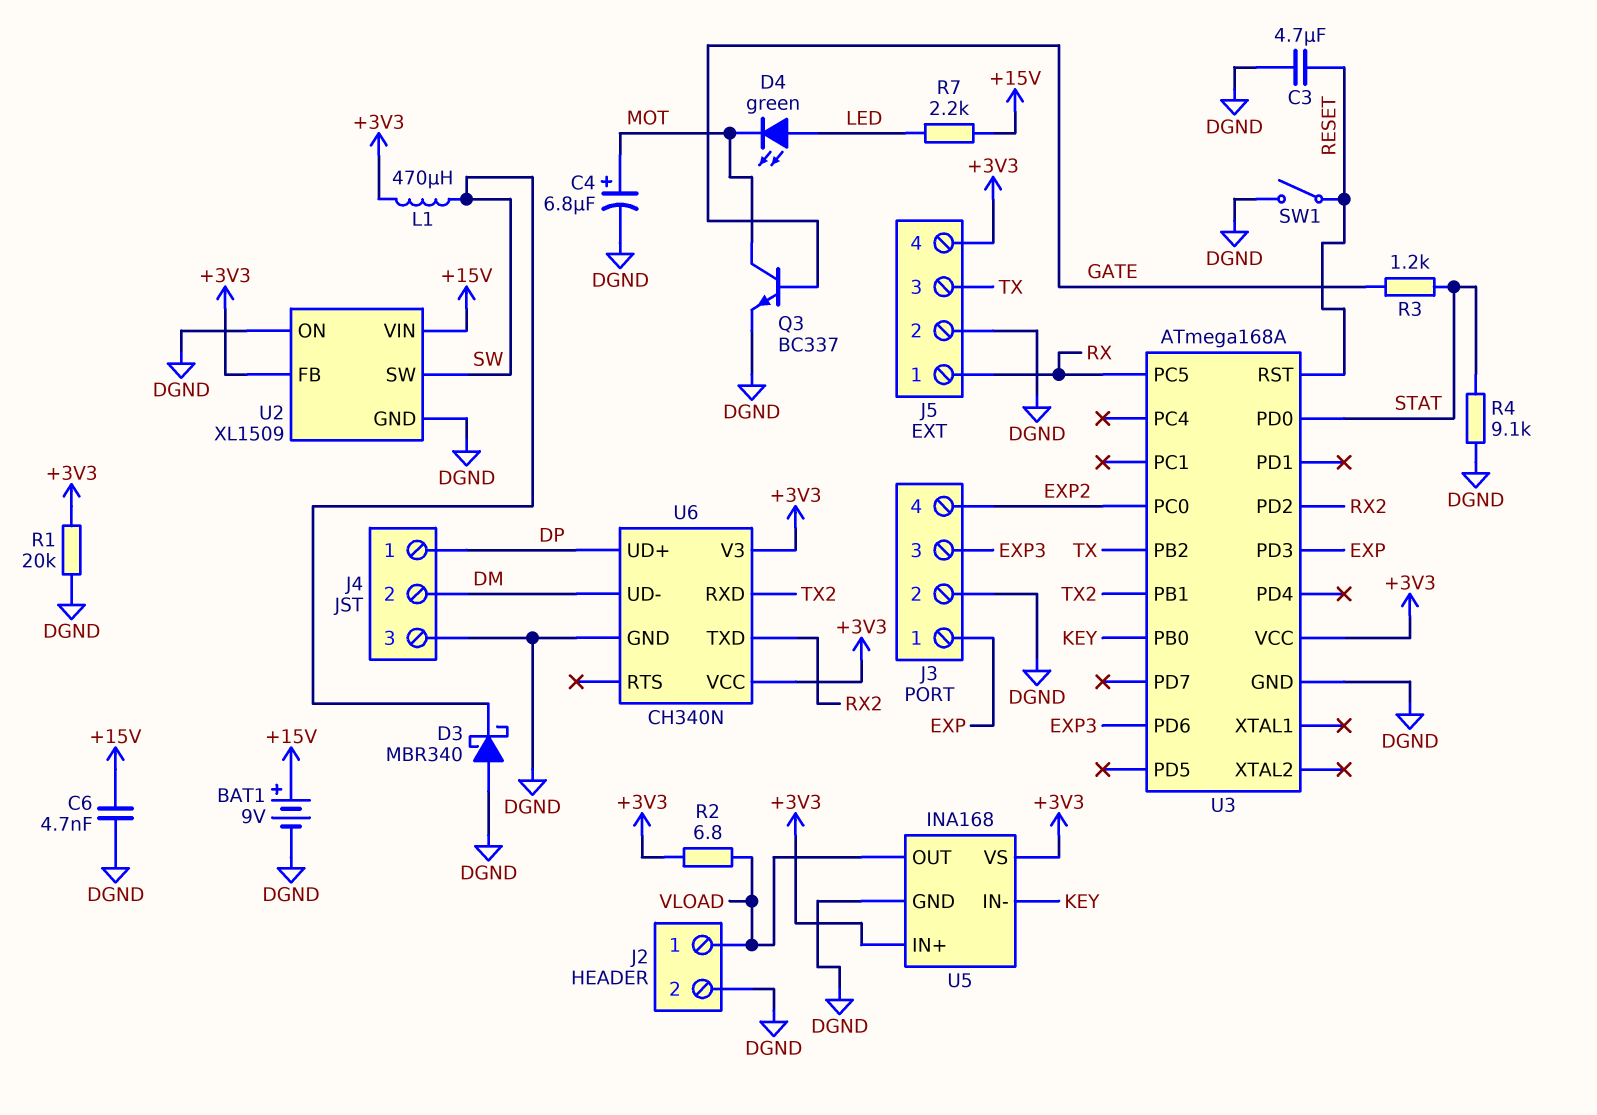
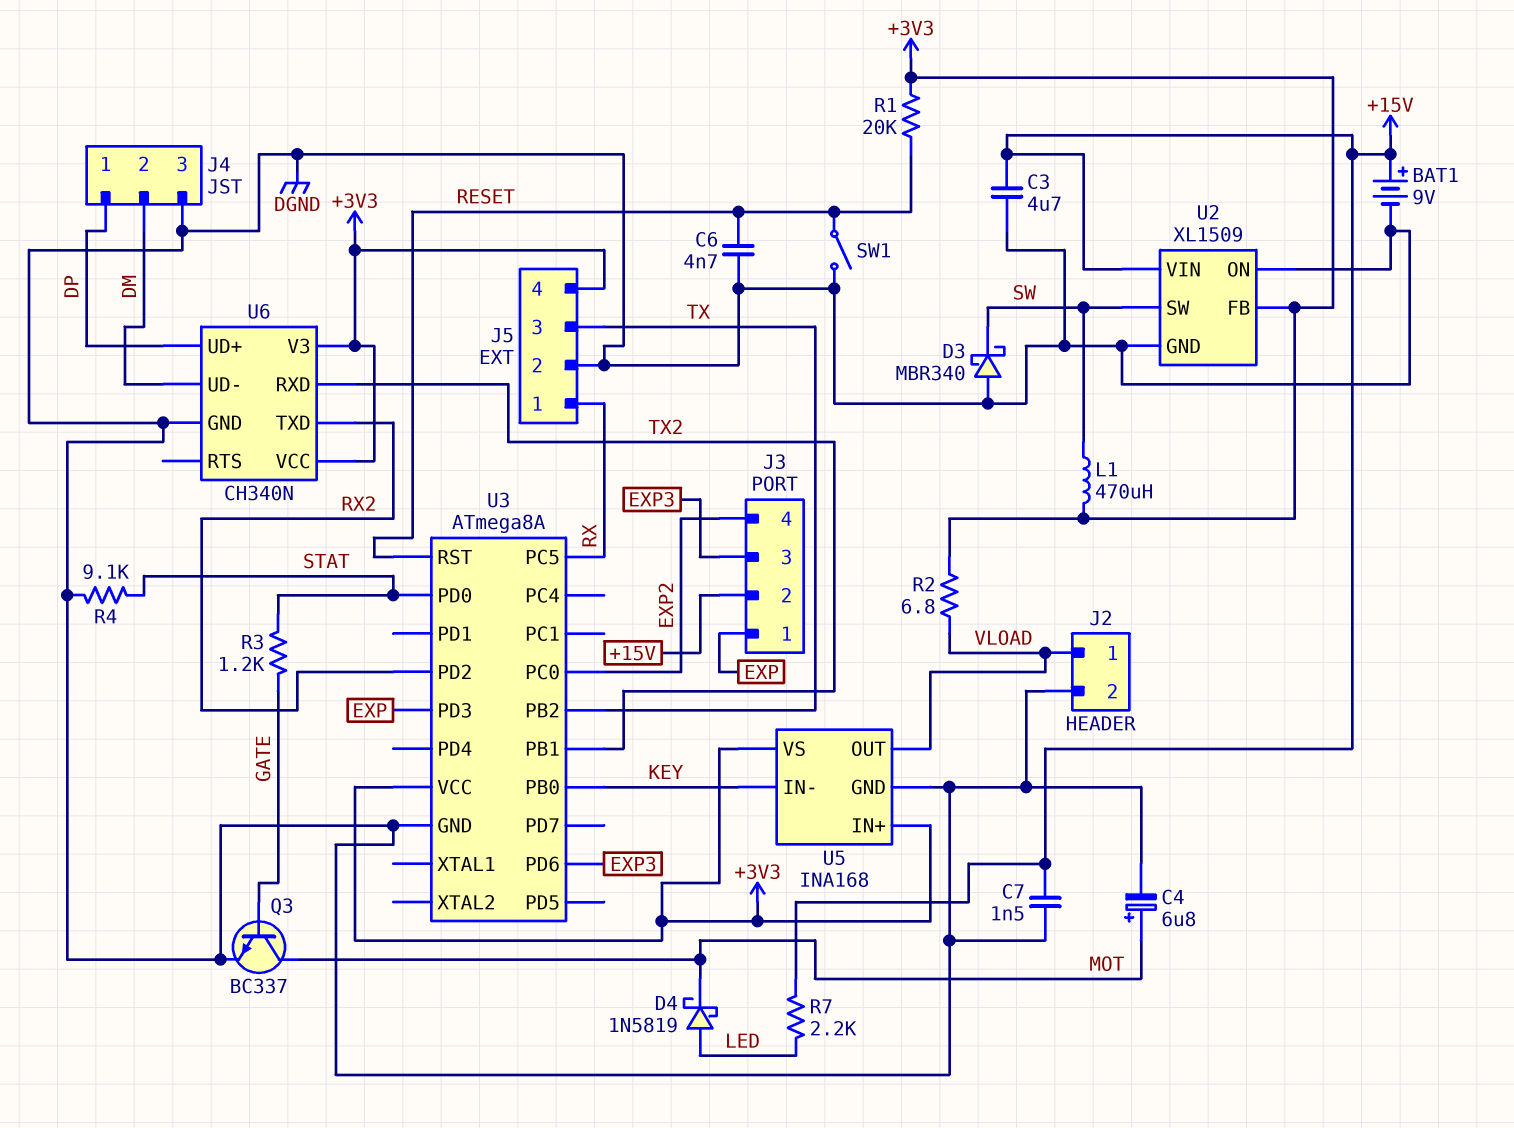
C3: 4.7uF (DGND, RESET) -> 4.7uF (+15V, DGND)
C6: 4.7nF (+15V, DGND) -> 4.7nF (DGND, RESET)
C7: none -> 1.5nF (+15V, DGND)
D4: LED green (A LED, K MOT) -> schottky 1N5819 (A LED, K MOT)
J3 pin 2: DGND -> +15V
R1: 20k (+3V3, DGND) -> 20k (+3V3, RESET)
U3: ATmega168A -> ATmega8A

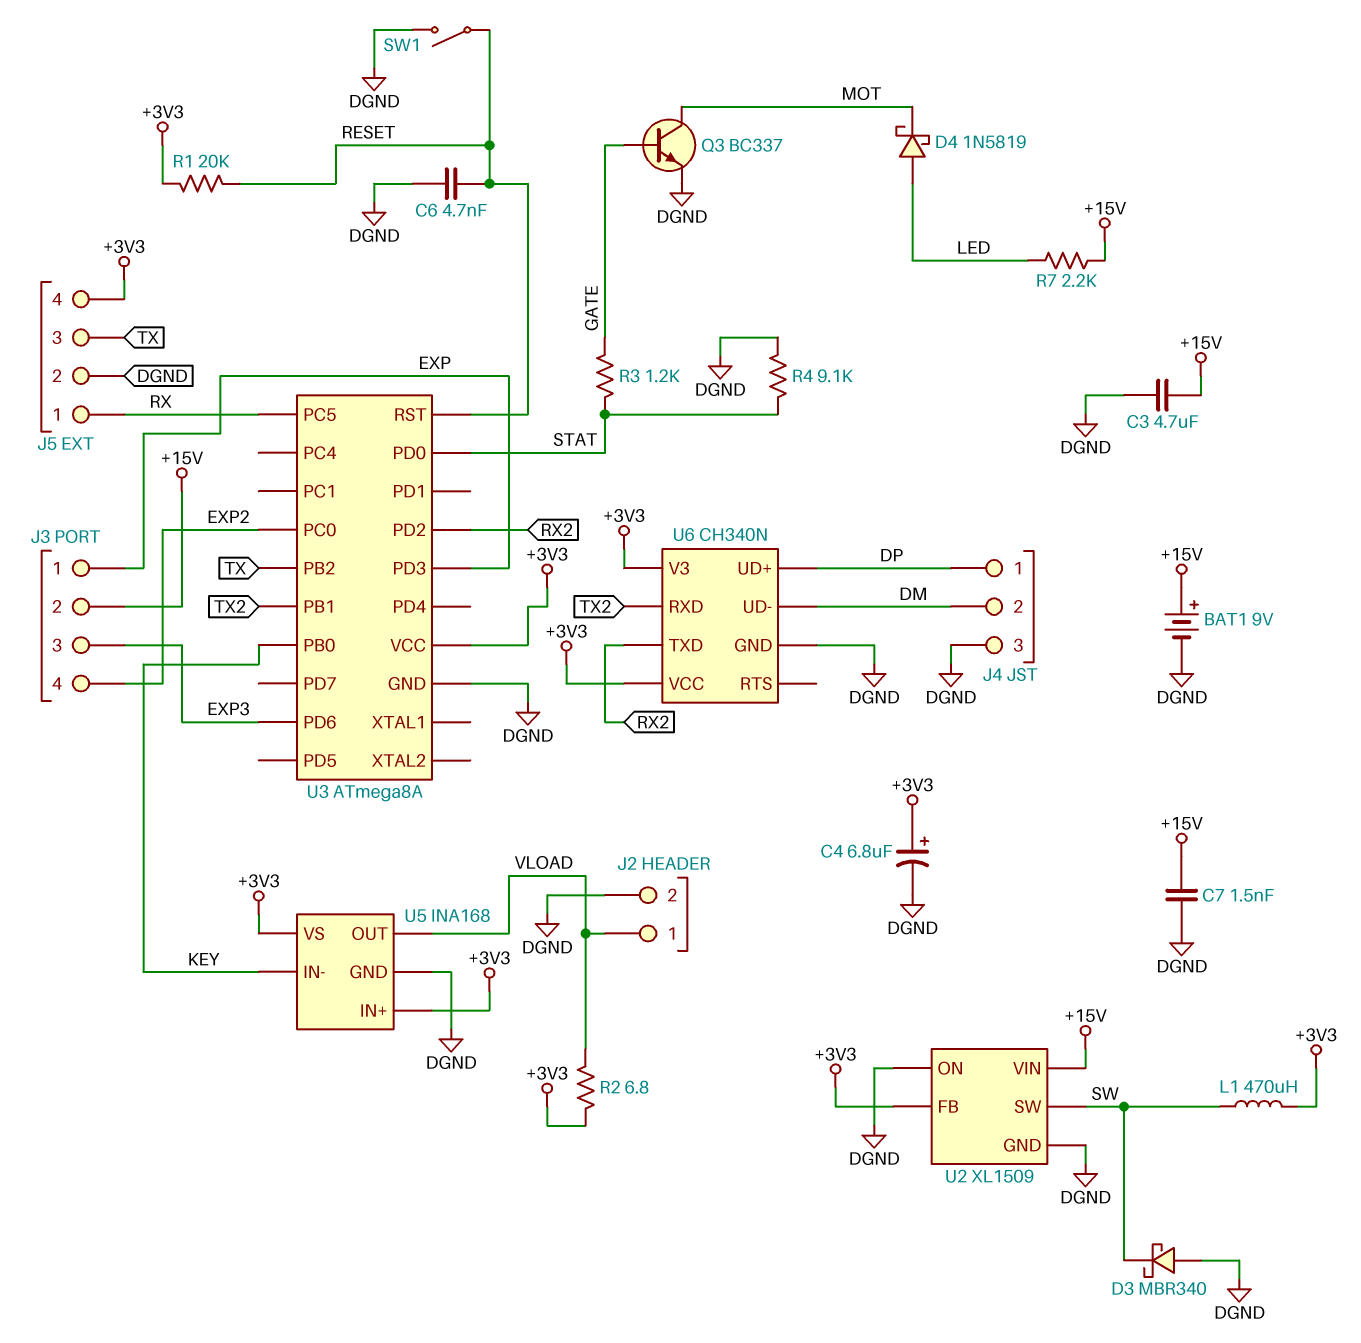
C4: 6.8uF (plus MOT, minus DGND) -> 6.8uF (plus +3V3, minus DGND)

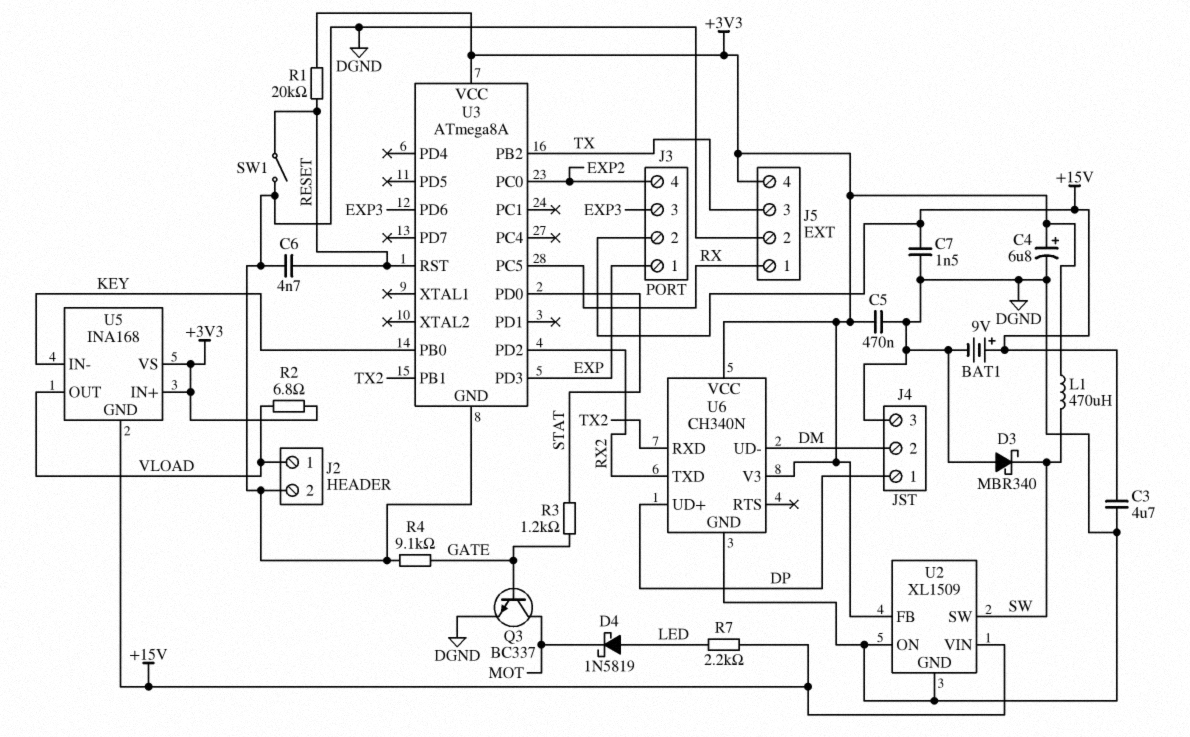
C5: none -> 470nF (+3V3, DGND)
R4: 9.1k (DGND, STAT) -> 9.1k (DGND, GATE)
U5 pin GND: DGND -> +15V

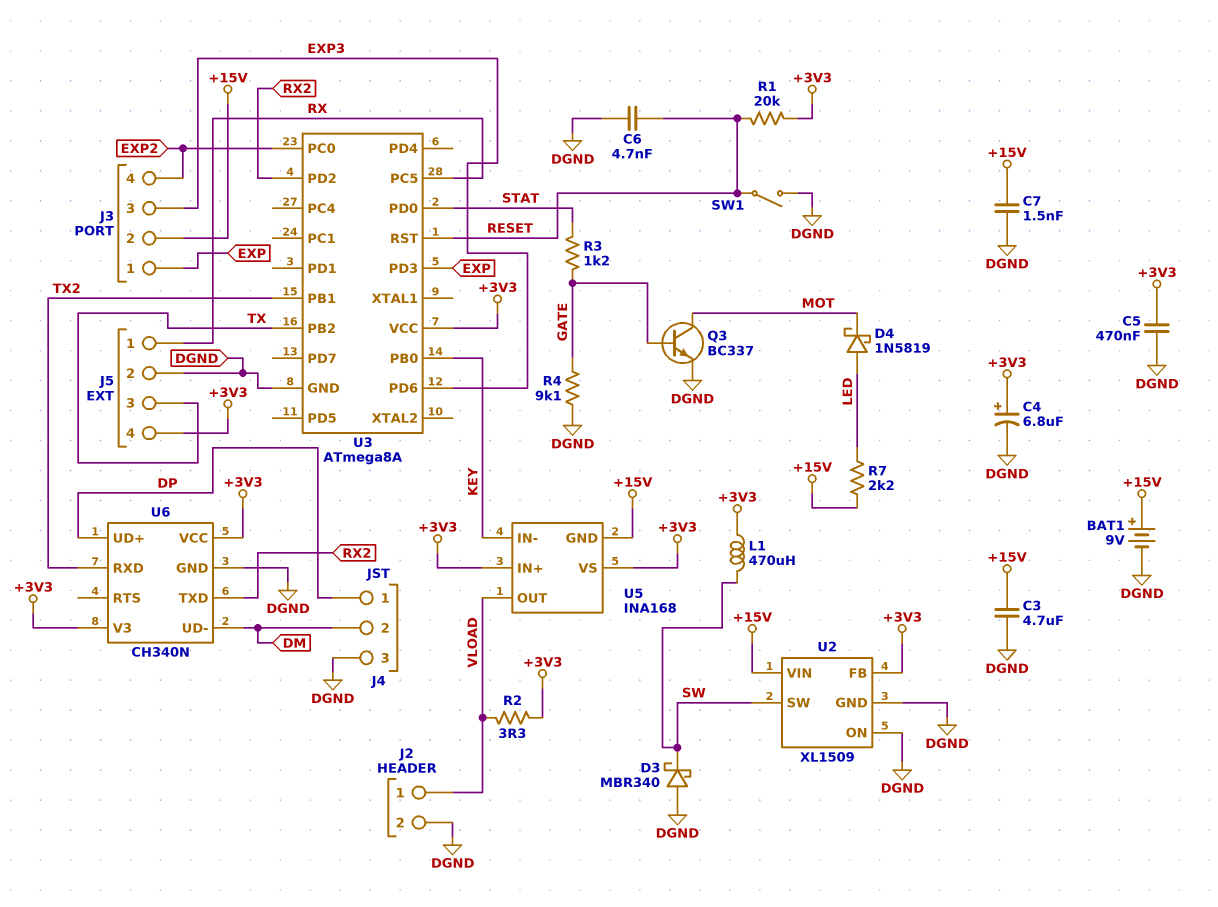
R2: 6.8 (+3V3, VLOAD) -> 3.3 (+3V3, VLOAD)

